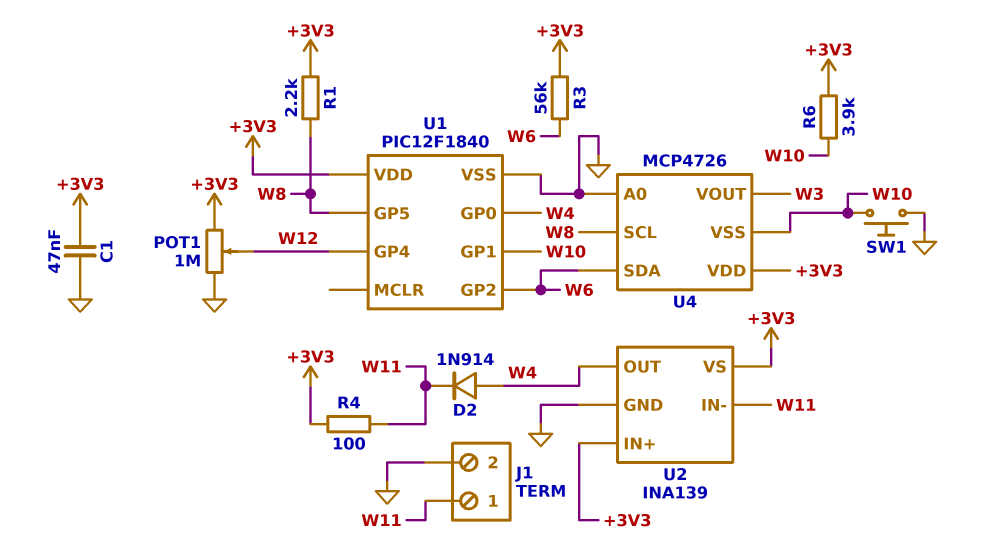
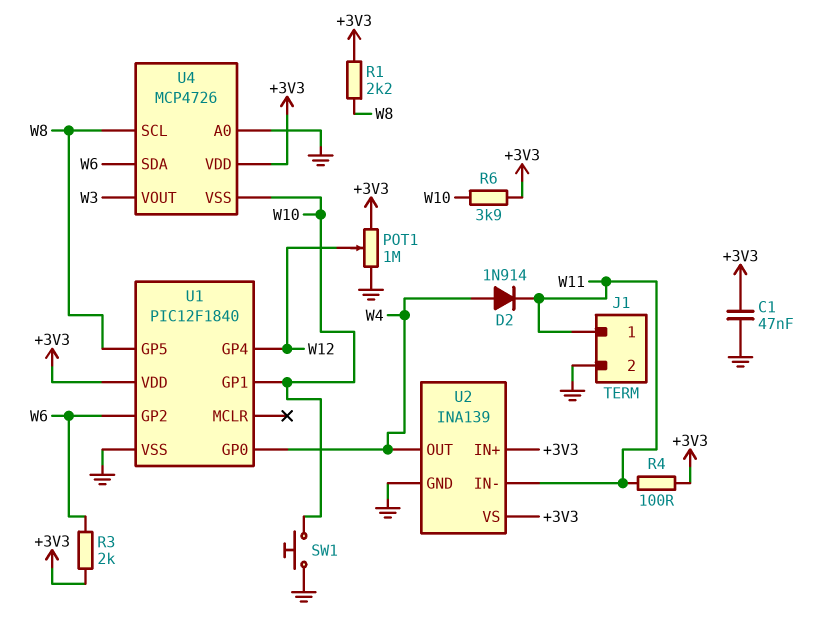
R3: 56k (+3V3, W6) -> 2k (+3V3, W6)

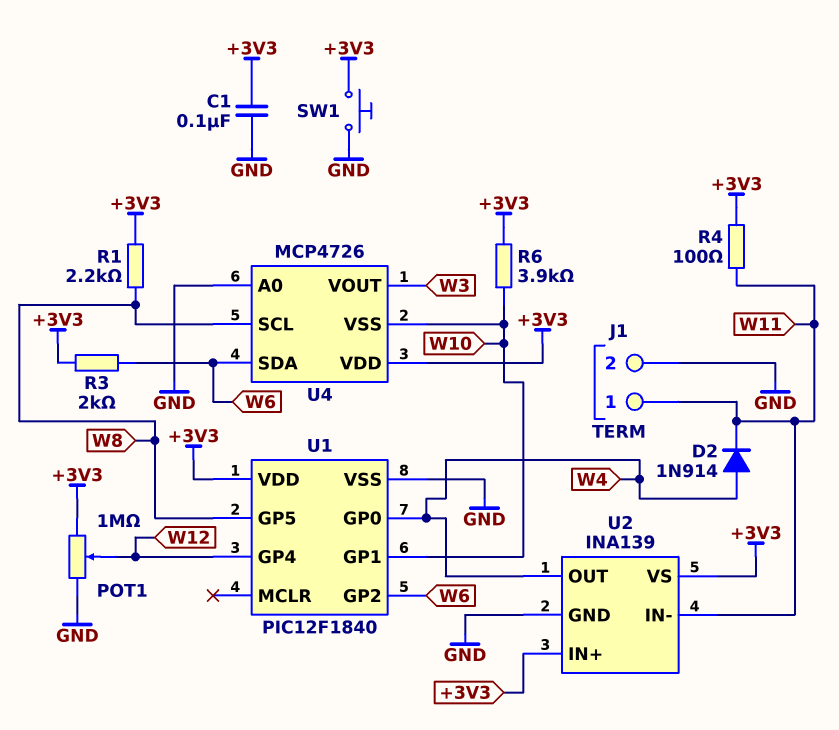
C1: 47nF (+3V3, GND) -> 100nF (+3V3, GND)
SW1: button (GND, W10) -> button (+3V3, GND)

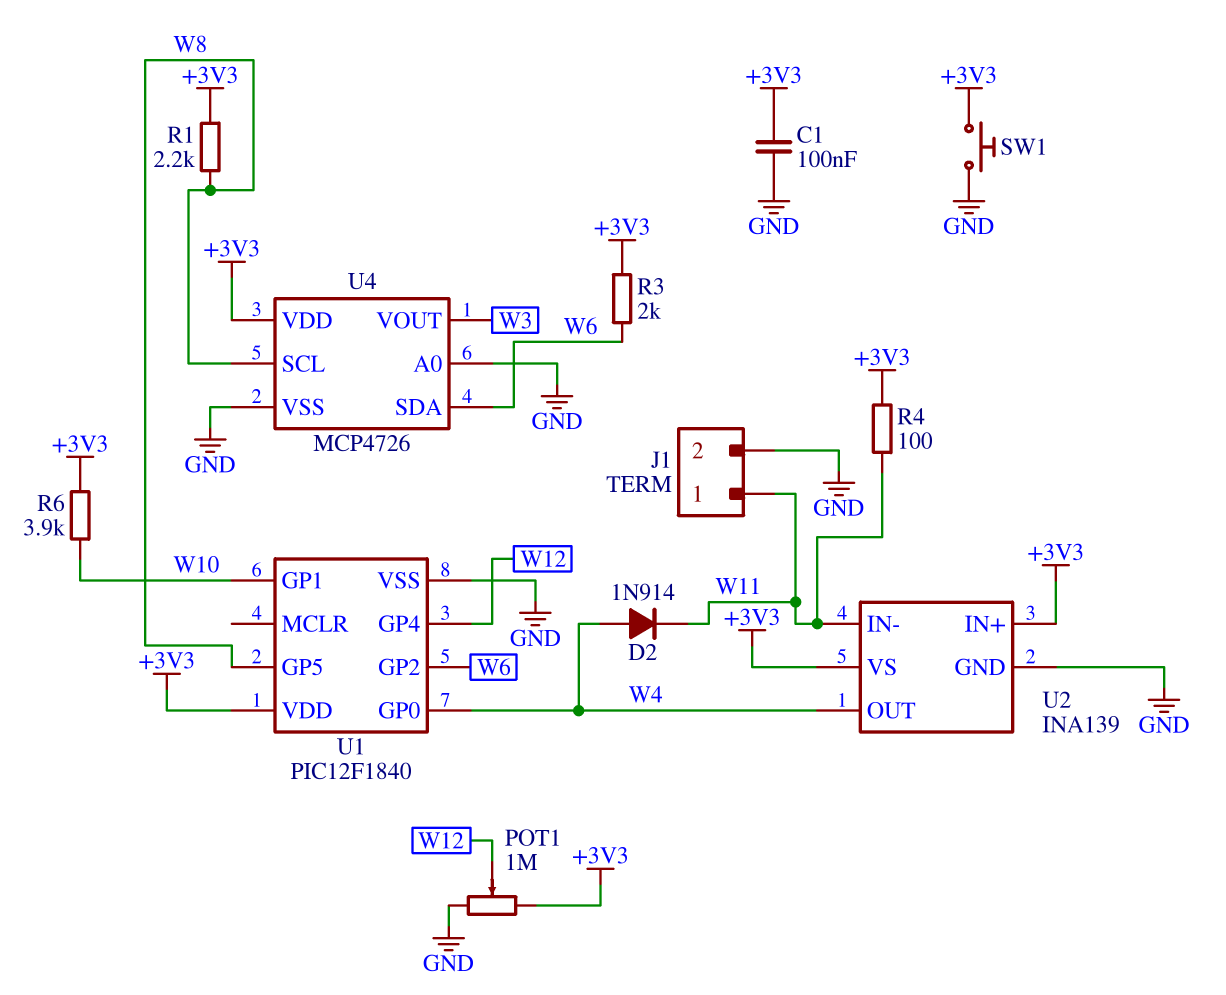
U4 pin VSS: W10 -> GND

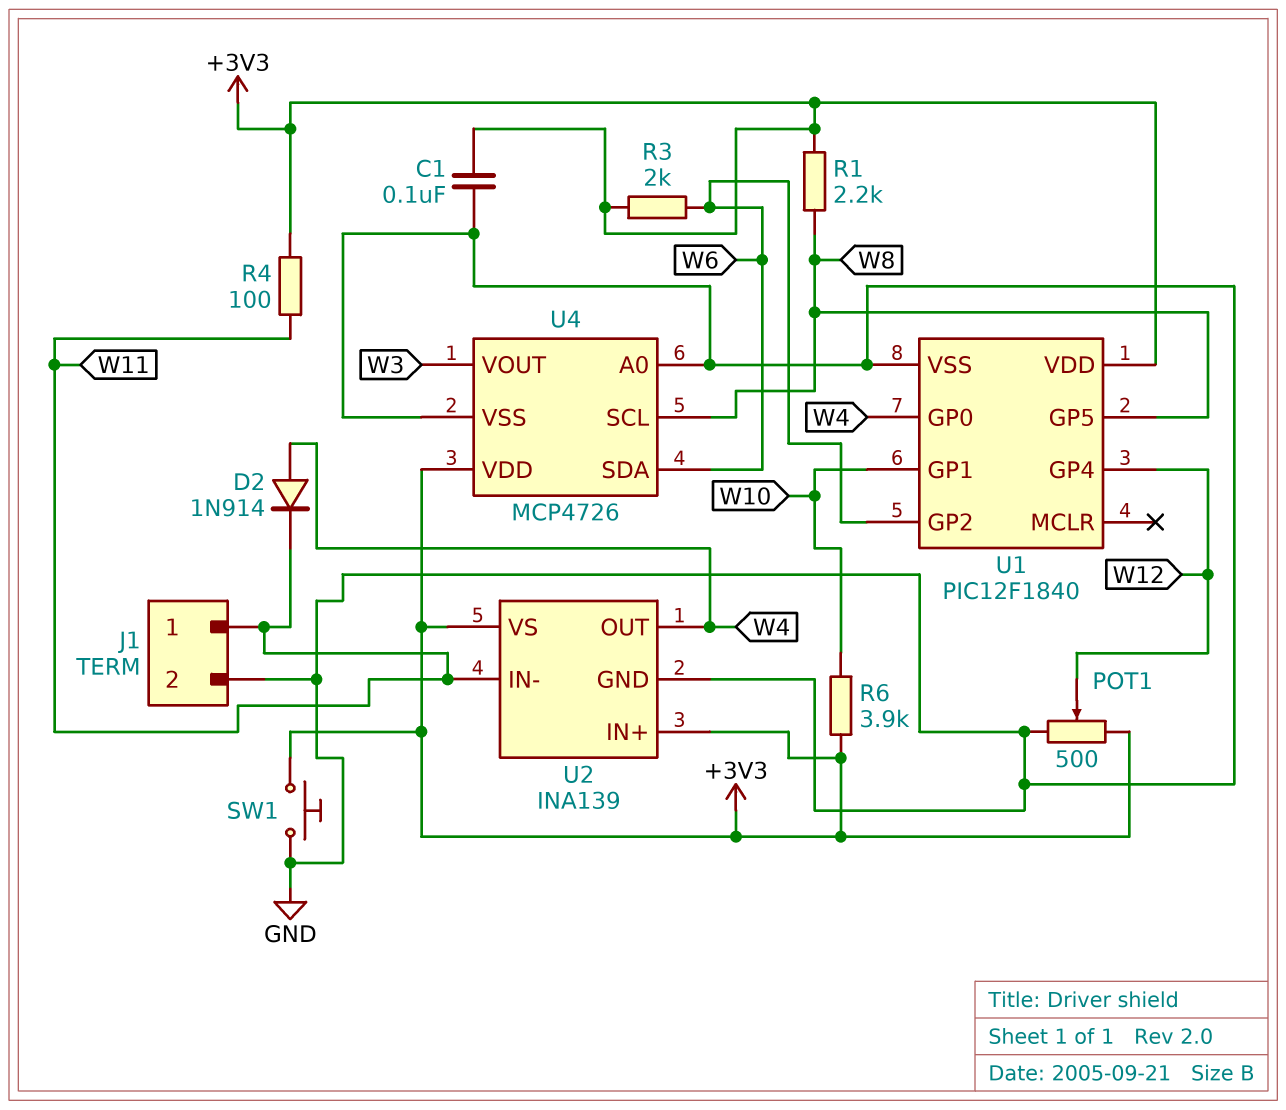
POT1: 1M (+3V3, GND, wiper W12) -> 500 (+3V3, GND, wiper W12)

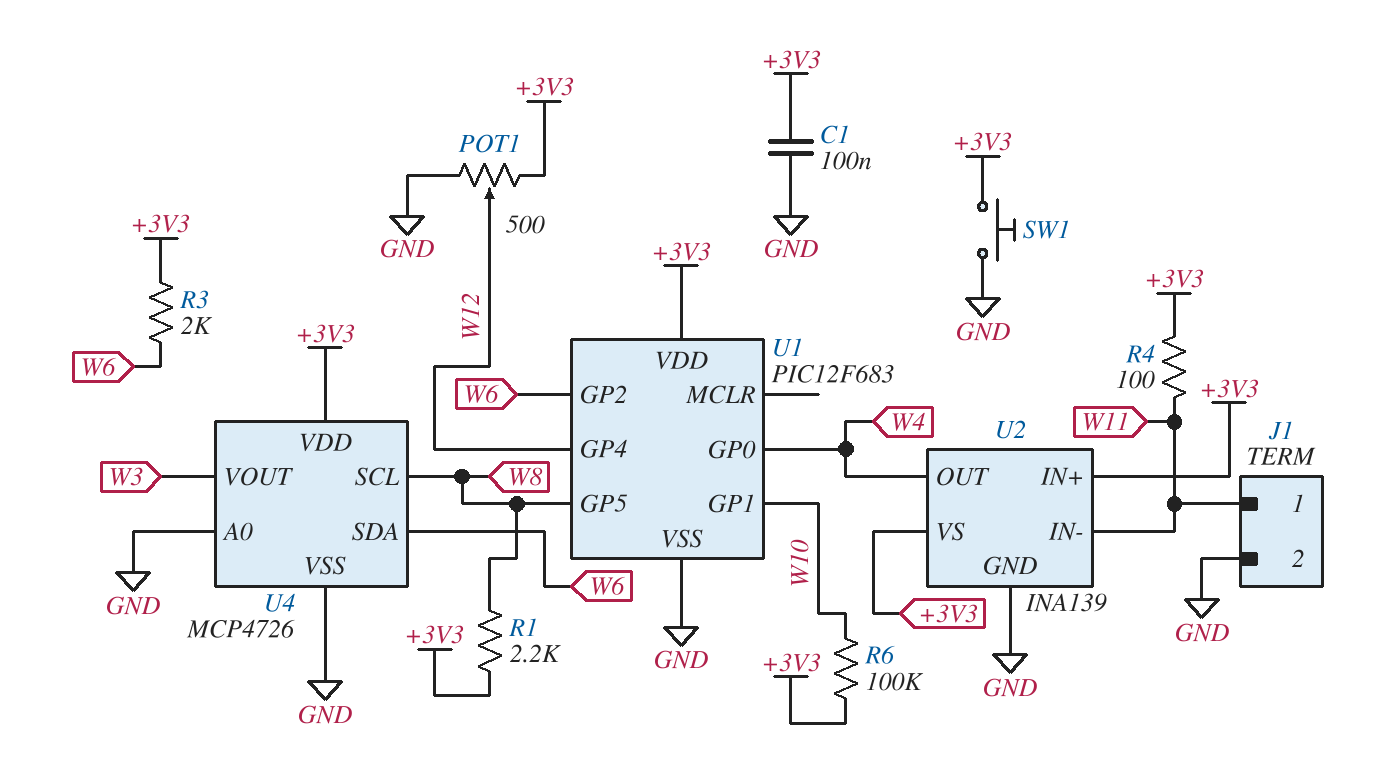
D2: diode 1N914 (A W4, K W11) -> none
R6: 3.9k (+3V3, W10) -> 100k (+3V3, W10)
U1: PIC12F1840 -> PIC12F683

